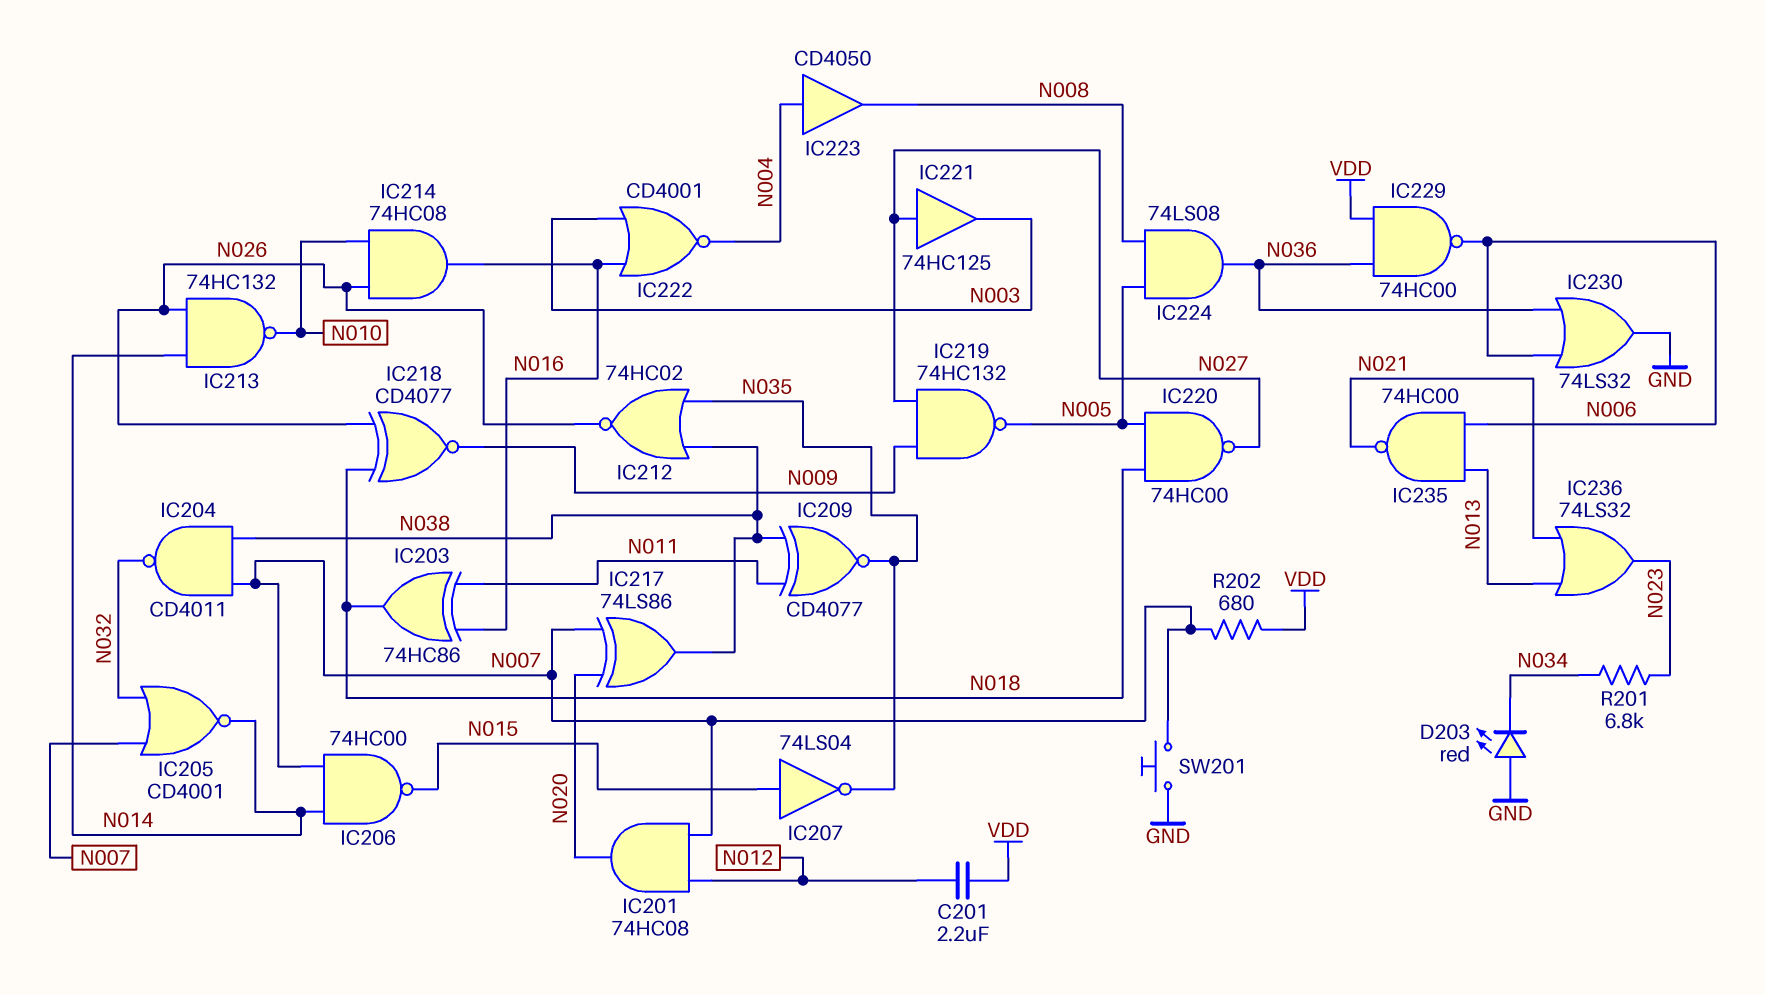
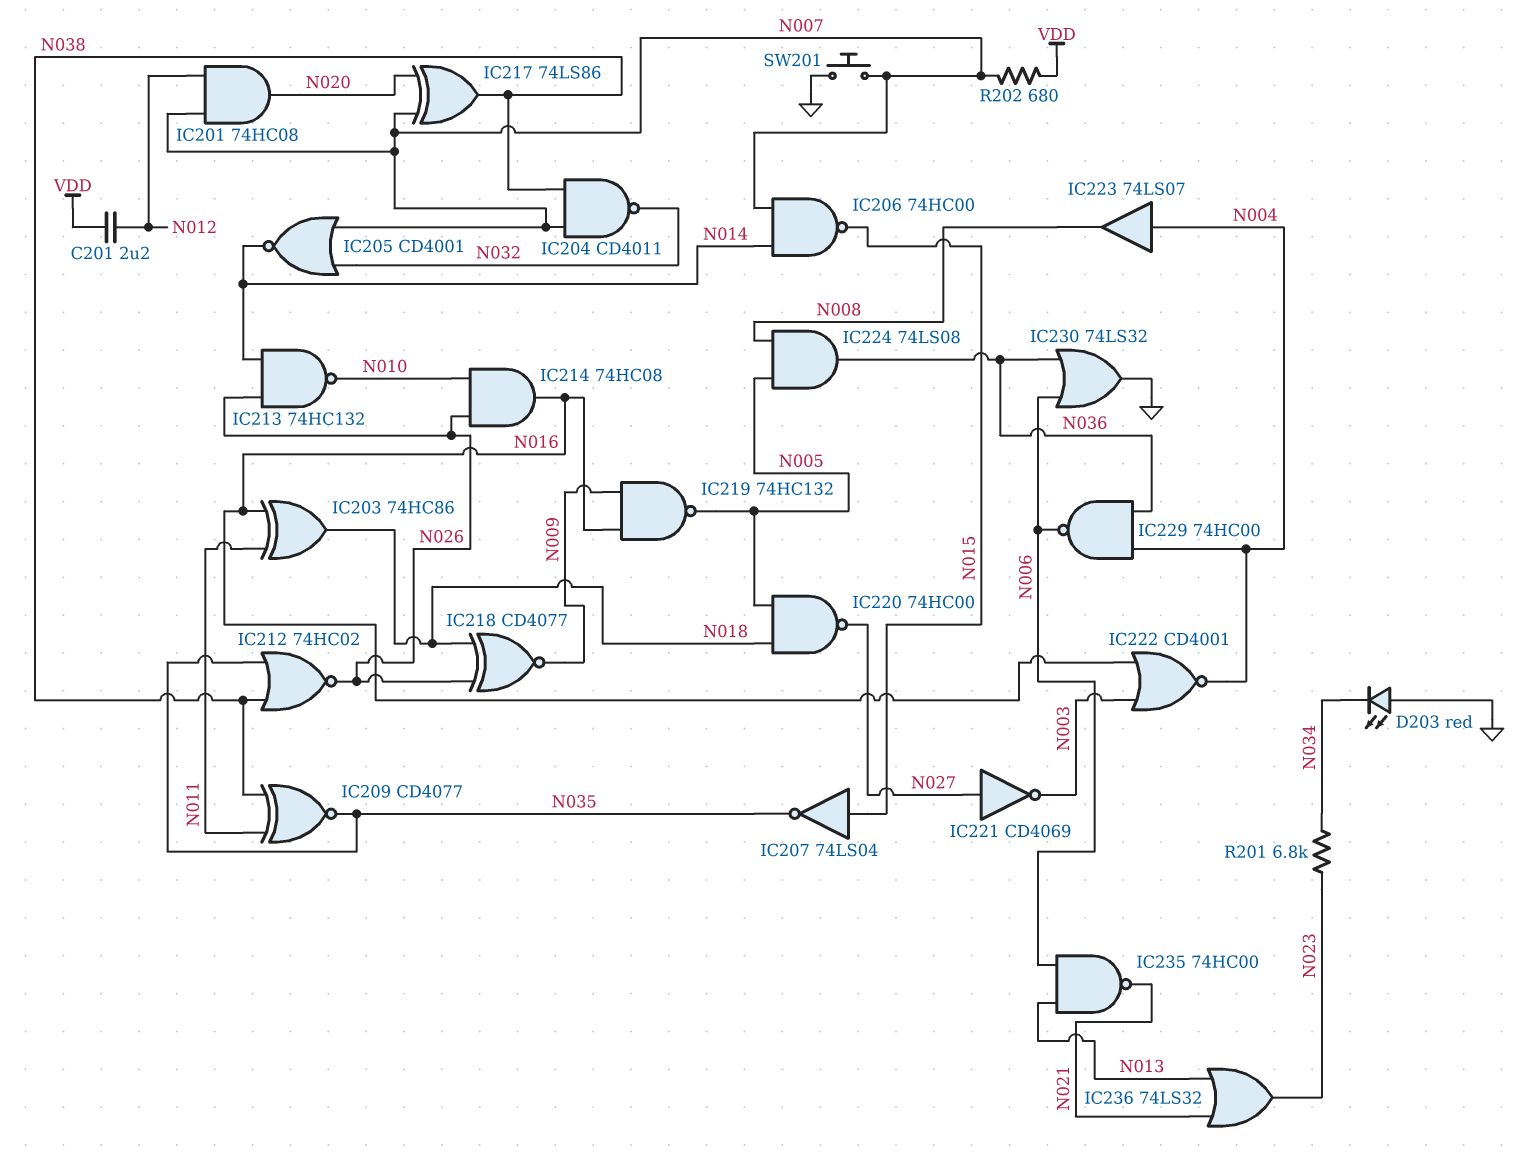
IC219: NAND 74HC132 (in N009, in N027, out N005) -> NAND 74HC132 (in N009, in N016, out N005)
IC221: buffer 74HC125 (in N027, out N003) -> NOT CD4069 (in N027, out N003)
IC223: buffer CD4050 (in N004, out N008) -> buffer 74LS07 (in N004, out N008)
IC229: NAND 74HC00 (in N036, in VDD, out N006) -> NAND 74HC00 (in N004, in N036, out N006)

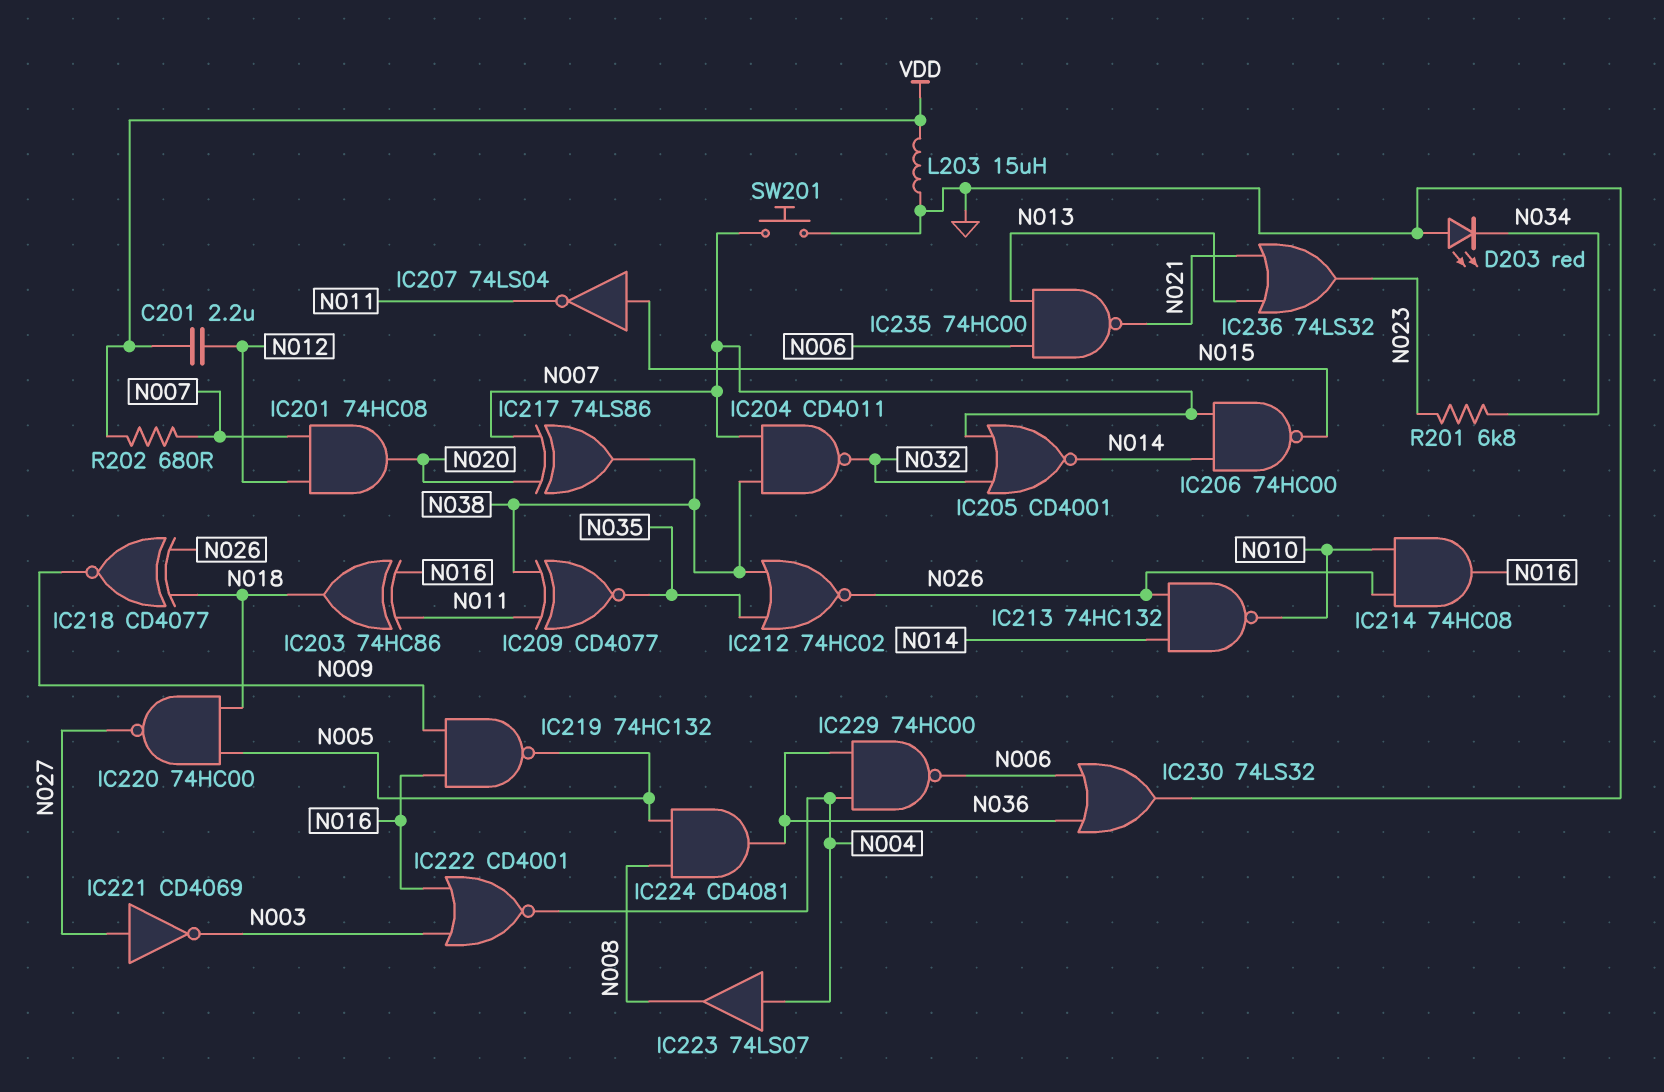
IC207: NOT 74LS04 (in N015, out N035) -> NOT 74LS04 (in N015, out N011)
IC224: AND 74LS08 (in N005, in N008, out N036) -> AND CD4081 (in N005, in N008, out N036)
L203: none -> 15uH (GND, VDD)

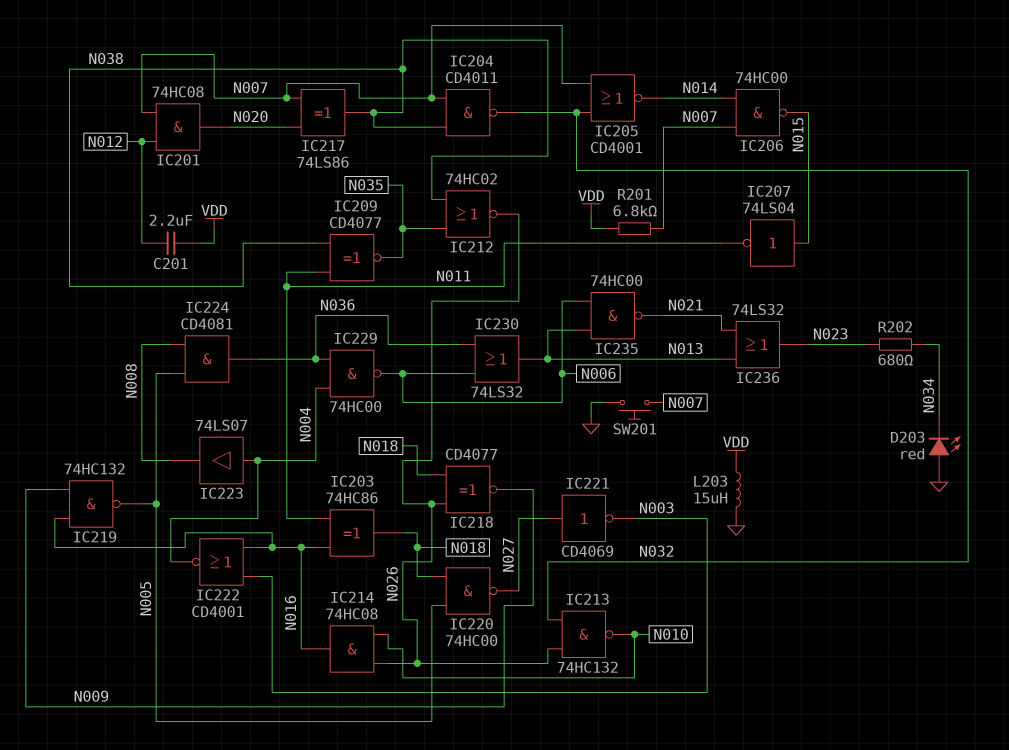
IC213: NAND 74HC132 (in N014, in N026, out N010) -> NAND 74HC132 (in N026, in N032, out N010)
IC230: OR 74LS32 (in N006, in N036, out GND) -> OR 74LS32 (in N006, in N036, out N013)
R201: 6.8k (N023, N034) -> 6.8k (N007, VDD)
R202: 680 (N007, VDD) -> 680 (N023, N034)

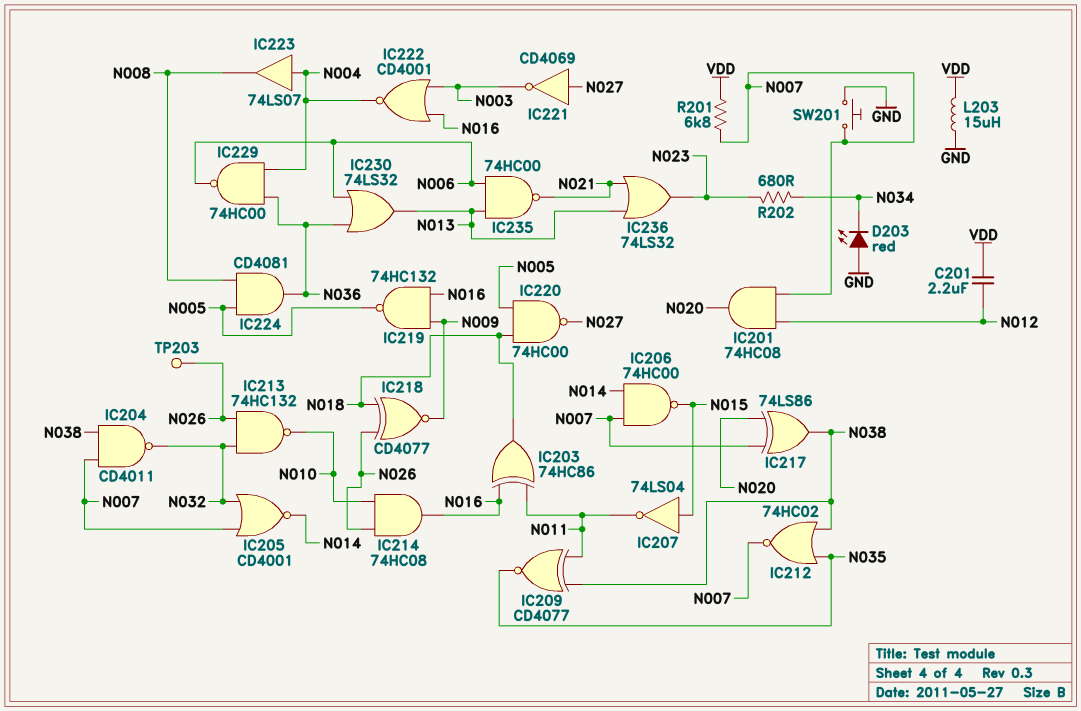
IC212: NOR 74HC02 (in N035, in N038, out N026) -> NOR 74HC02 (in N035, in N038, out N007)
TP203: none -> test point (N026)

